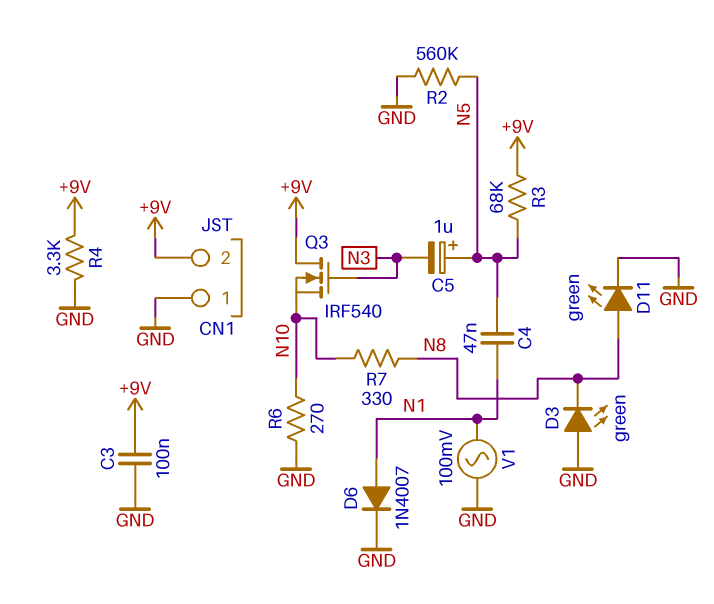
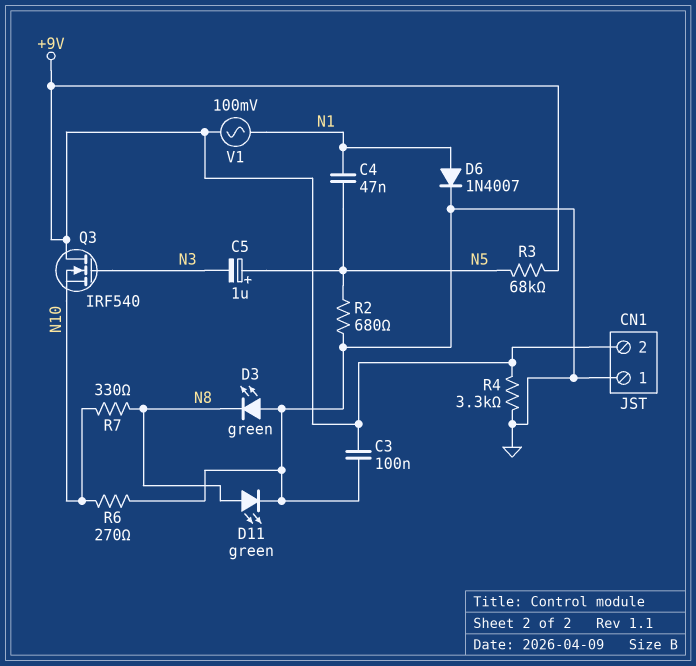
R2: 560k (GND, N5) -> 680 (GND, N5)
V1: AC 100mV (GND, N1) -> AC 100mV (+9V, N1)

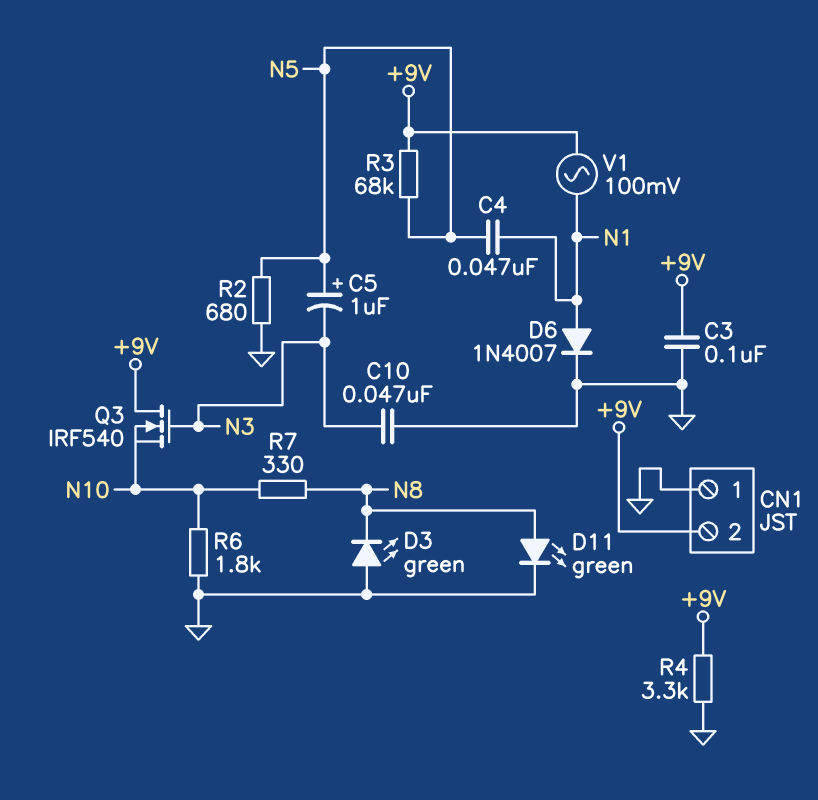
C10: none -> 47nF (GND, N3)
R6: 270 (GND, N10) -> 1.8k (GND, N10)

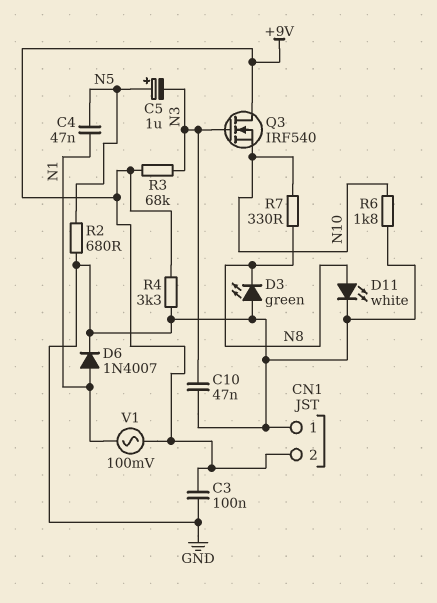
D11: LED green (A N8, K GND) -> LED white (A N8, K GND)
R3: 68k (+9V, N5) -> 68k (+9V, N3)

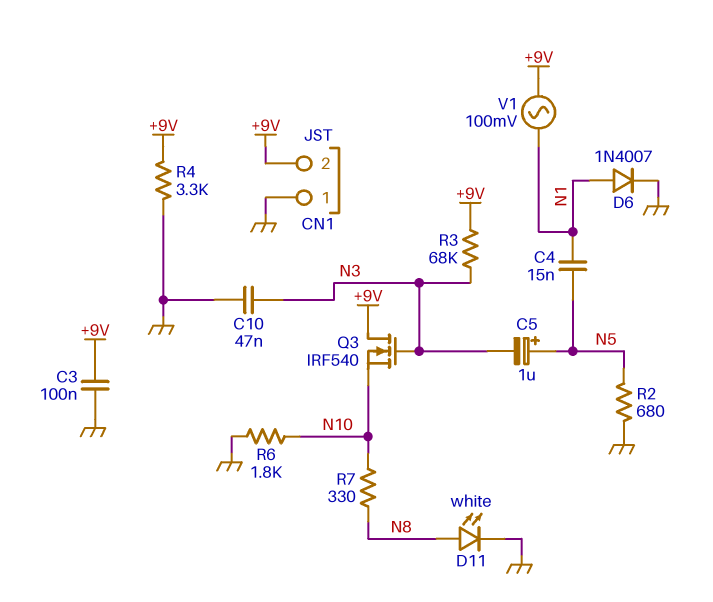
C4: 47nF (N1, N5) -> 15nF (N1, N5)
D3: LED green (A GND, K N8) -> none

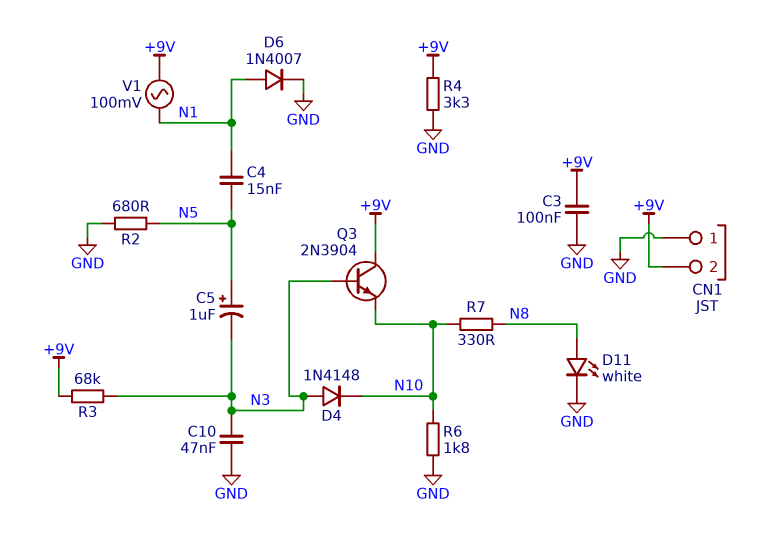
D4: none -> diode 1N4148 (A N3, K N10)
Q3: NMOS IRF540 (G N3, D +9V, S N10) -> NPN 2N3904 (B N3, C +9V, E N10)

